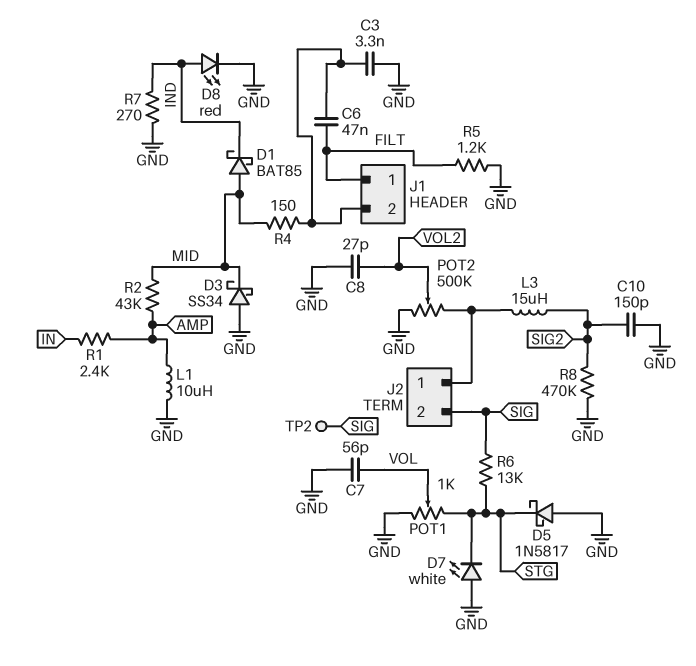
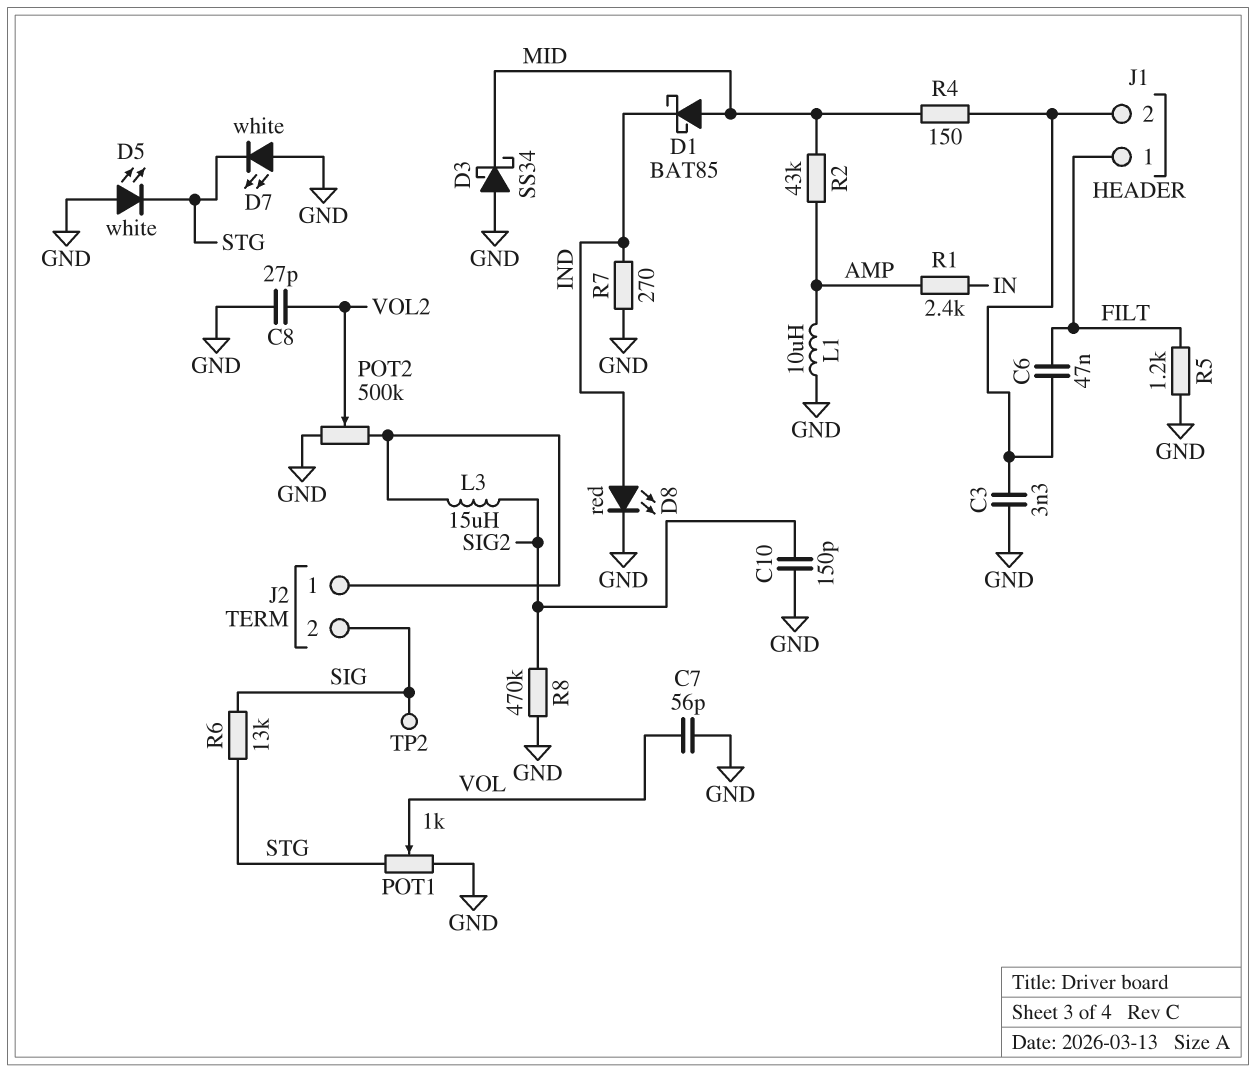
D5: schottky 1N5817 (A GND, K STG) -> LED white (A GND, K STG)

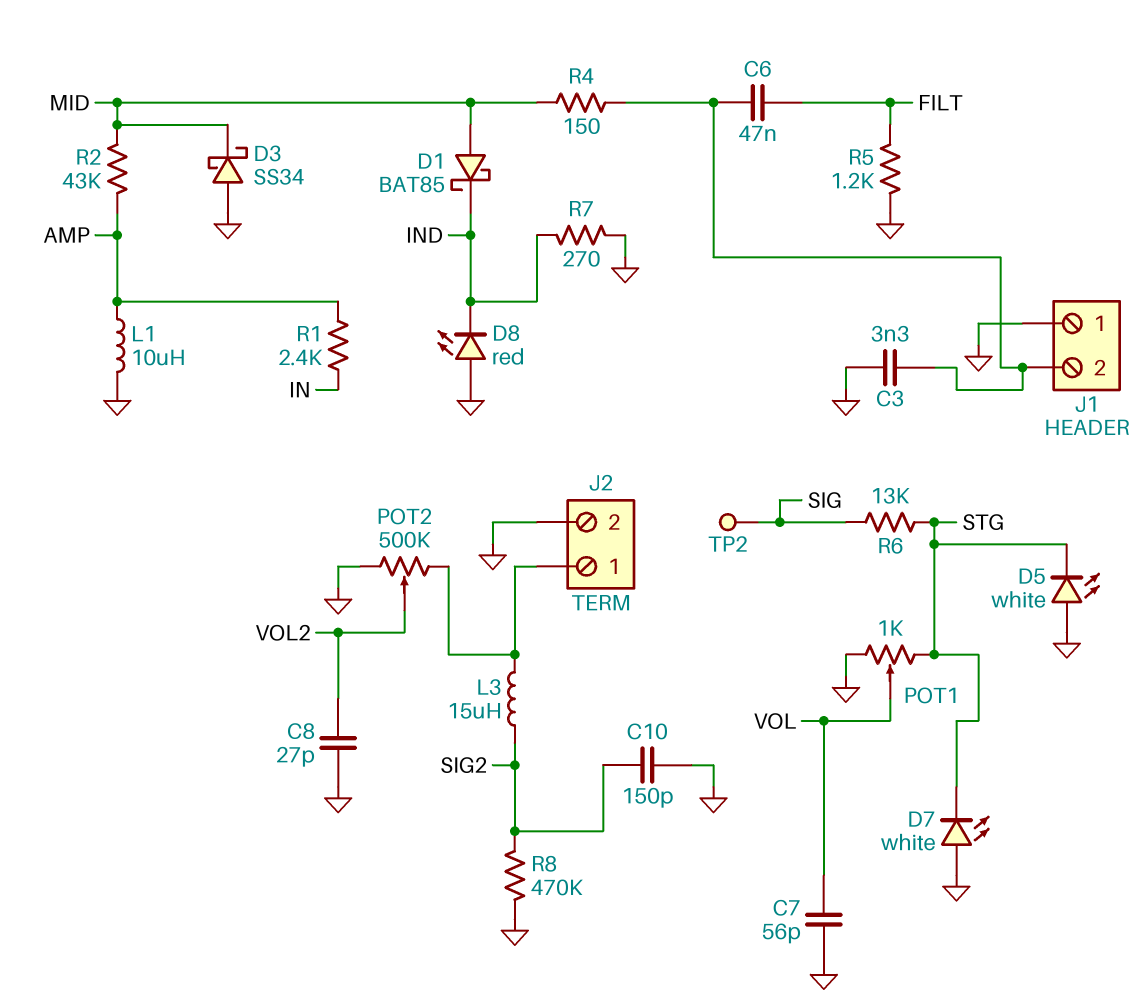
D8: LED red (A IND, K GND) -> LED red (A GND, K IND)
J1 pin 1: FILT -> GND
J2 pin 2: SIG -> GND

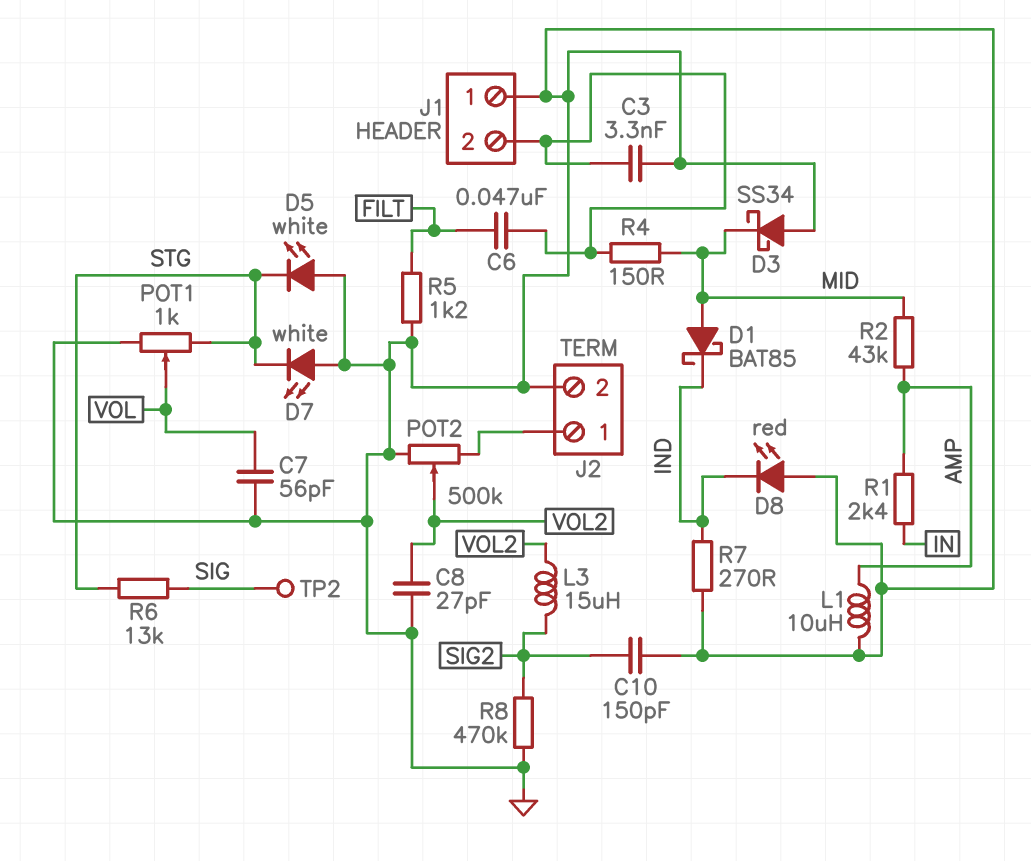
L3: 15uH (J2/1, SIG2) -> 15uH (SIG2, VOL2)

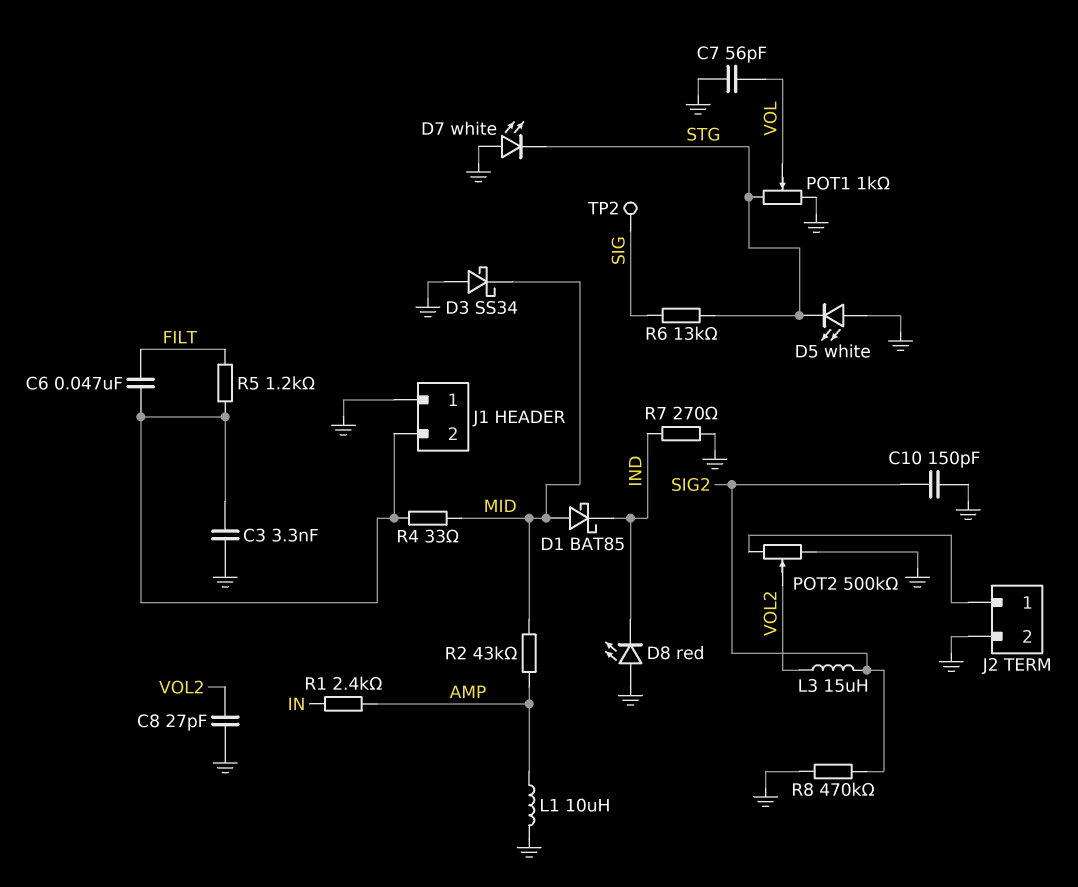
R4: 150 (J1/2, MID) -> 33 (J1/2, MID)
R5: 1.2k (FILT, GND) -> 1.2k (FILT, J1/2)

